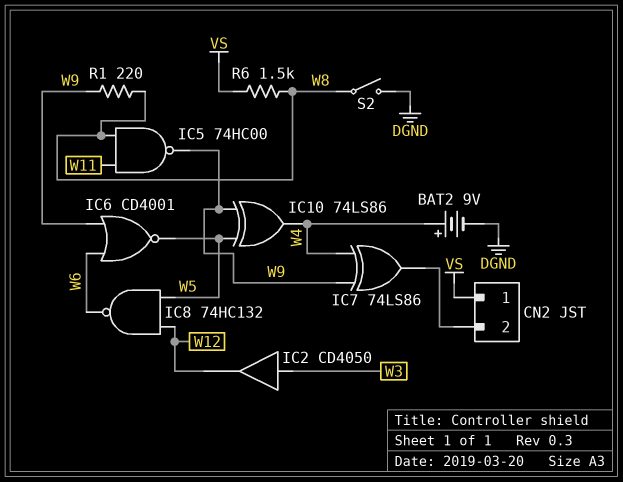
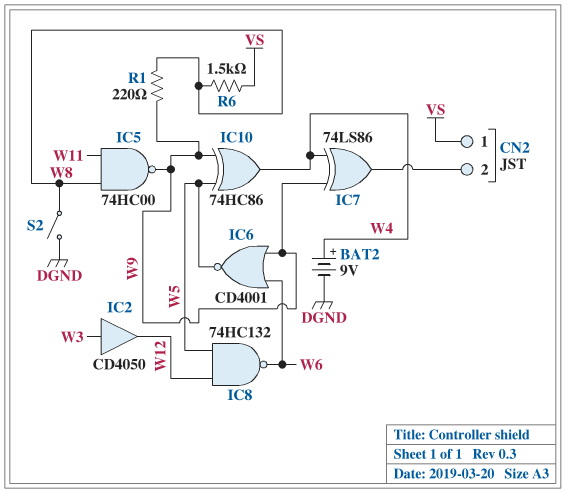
IC10: XOR 74LS86 (in W5, in W9, out W4) -> XOR 74HC86 (in W5, in W9, out W4)

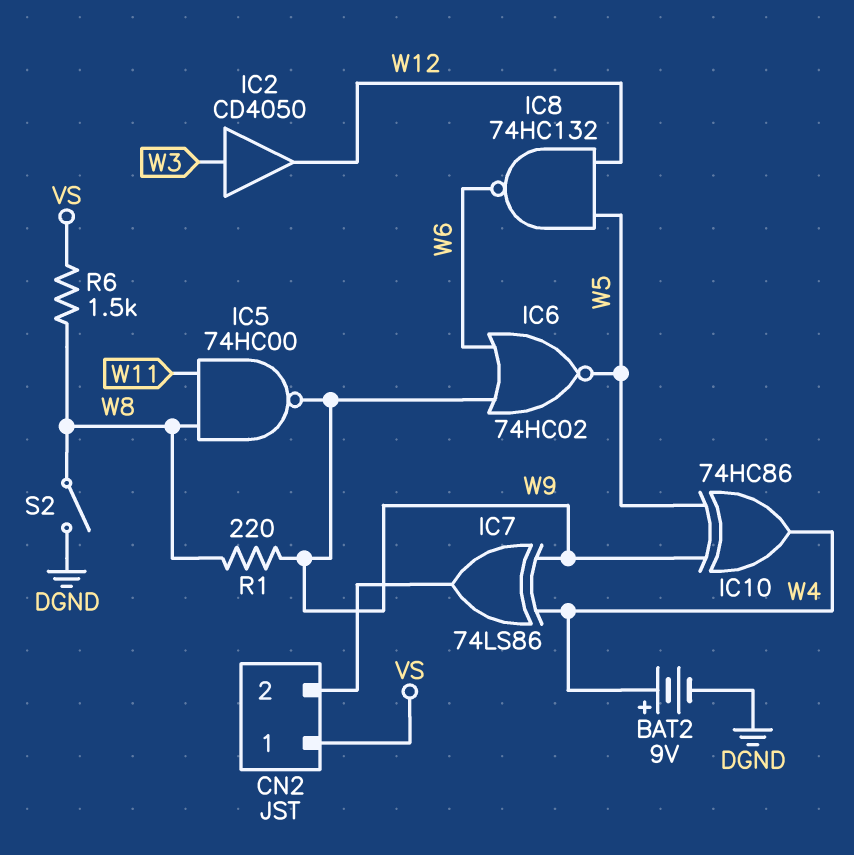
IC6: NOR CD4001 (in W6, in W9, out W5) -> NOR 74HC02 (in W6, in W9, out W5)

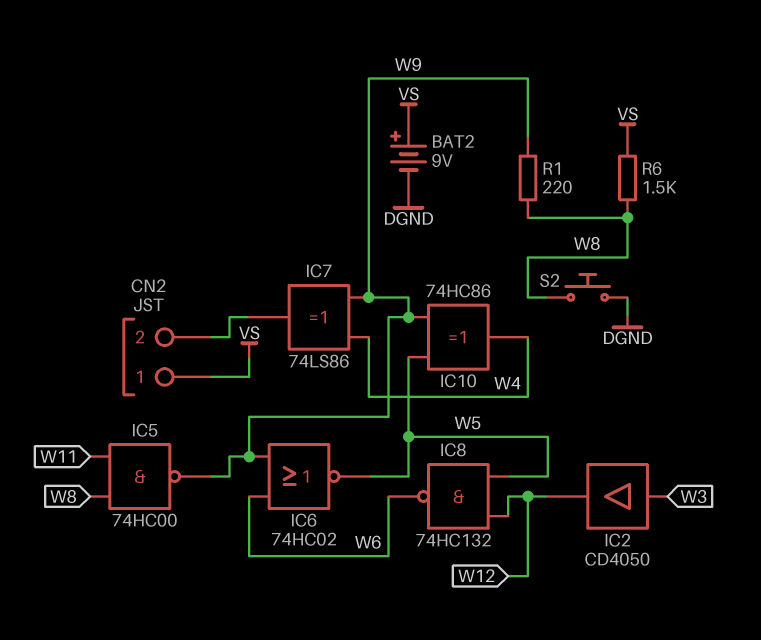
BAT2: 9V (plus W4, minus DGND) -> 9V (plus VS, minus DGND)
S2: switch (DGND, W8) -> button (DGND, W8)

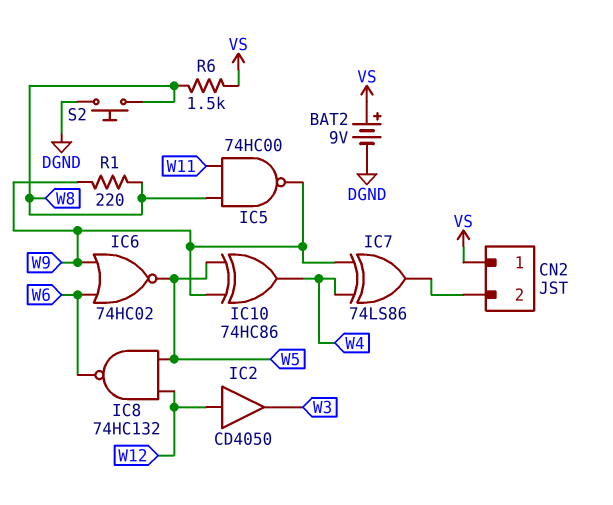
IC2: buffer CD4050 (in W3, out W12) -> buffer CD4050 (in W12, out W3)

